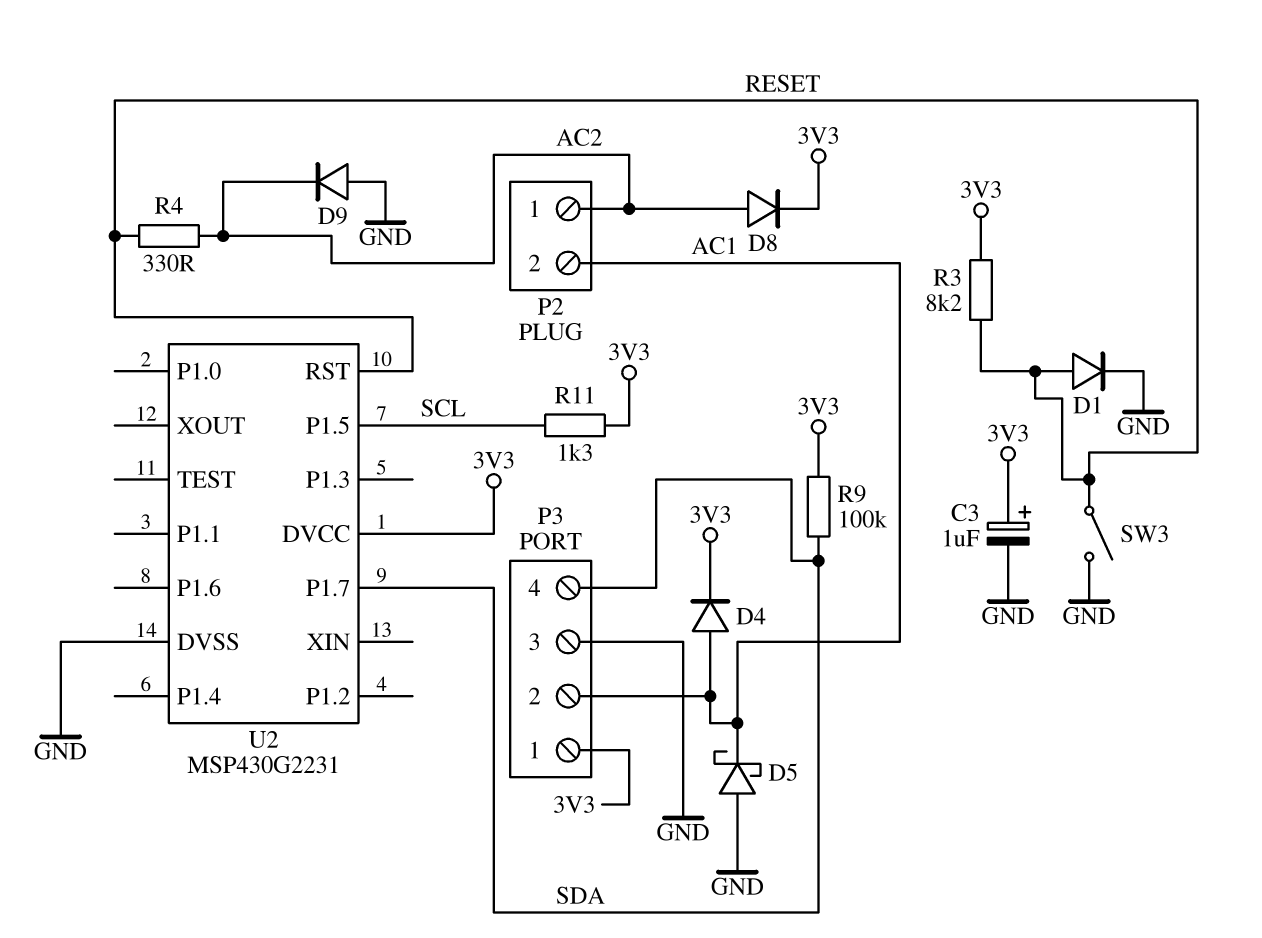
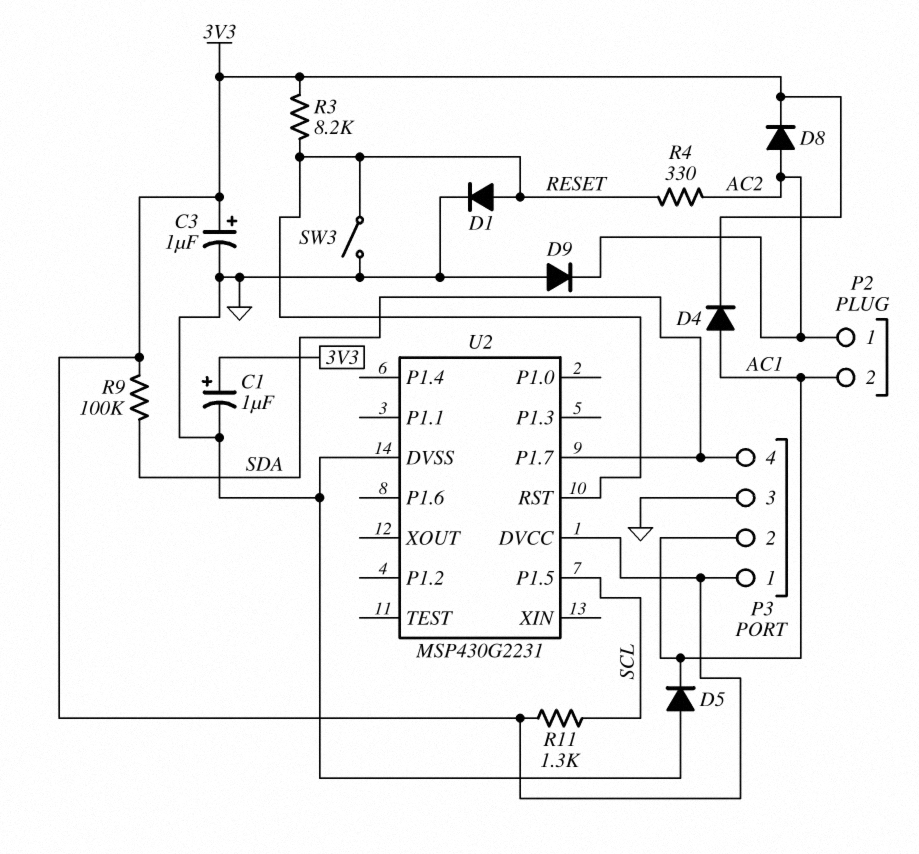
C1: none -> 1uF (plus 3V3, minus GND)
D5: schottky (A GND, K AC1) -> diode (A GND, K AC1)

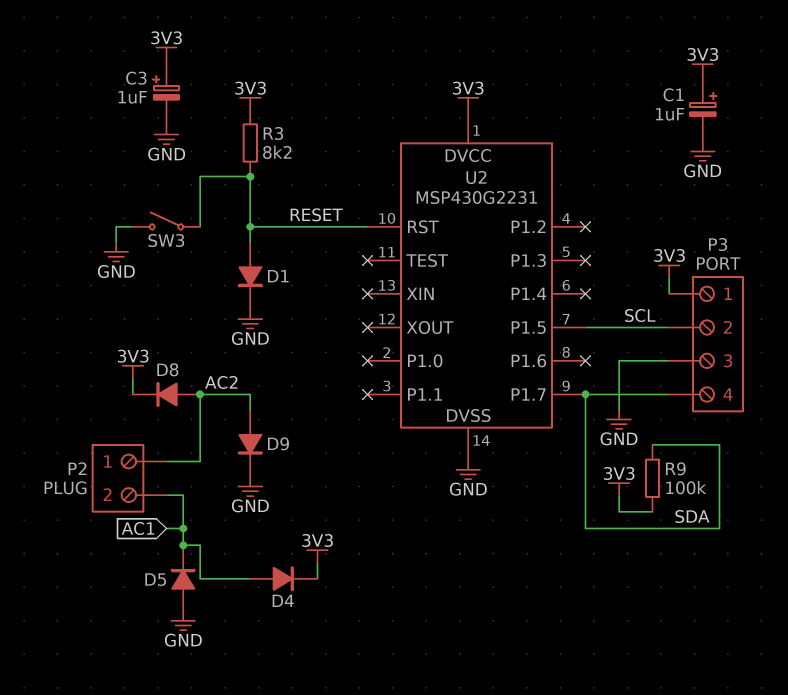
D9: diode (A GND, K AC2) -> diode (A AC2, K GND)
P3 pin 2: AC1 -> SCL
R4: 330 (AC2, RESET) -> none
R11: 1.3k (3V3, SCL) -> none

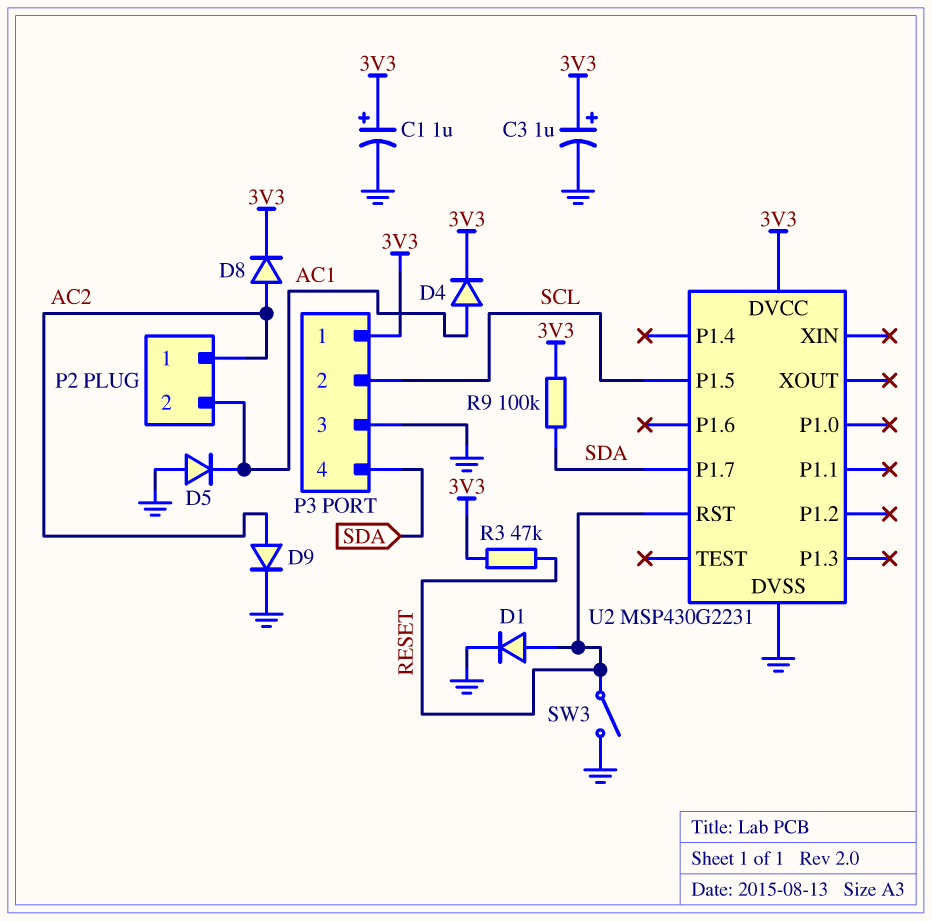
R3: 8.2k (3V3, RESET) -> 47k (3V3, RESET)

